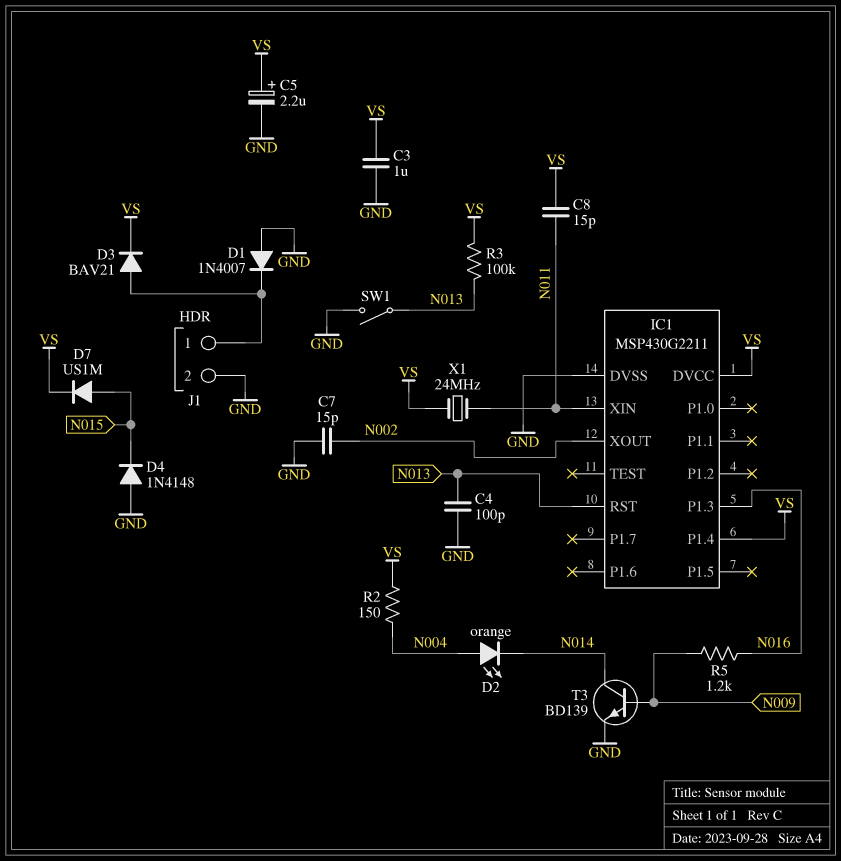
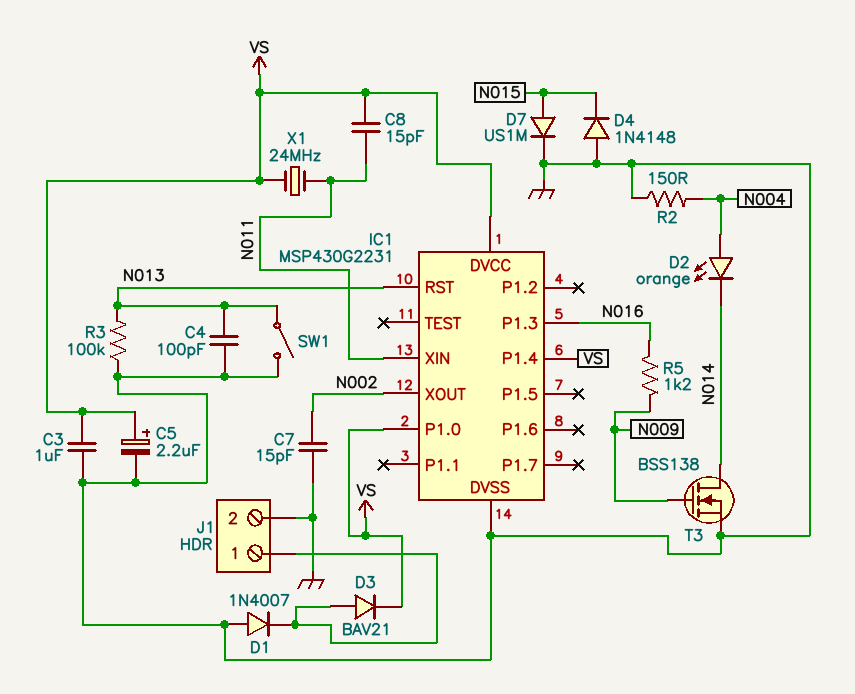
D7: diode US1M (A N015, K VS) -> diode US1M (A N015, K GND)
IC1: MSP430G2211 -> MSP430G2231
IC1 pin P1.0: none -> VS
R2: 150 (N004, VS) -> 150 (GND, N004)
R3: 100k (N013, VS) -> 100k (GND, N013)
T3: NPN BD139 (B N009, C N014, E GND) -> NMOS BSS138 (G N009, D N014, S GND)

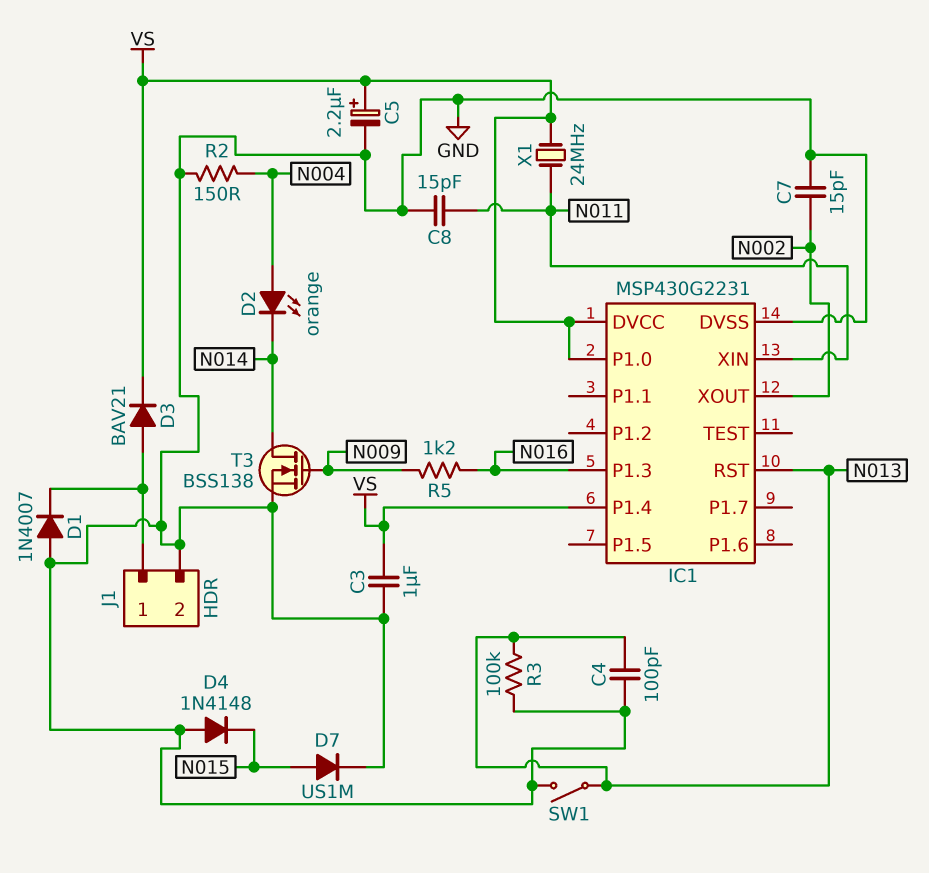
C8: 15pF (N011, VS) -> 15pF (GND, N011)

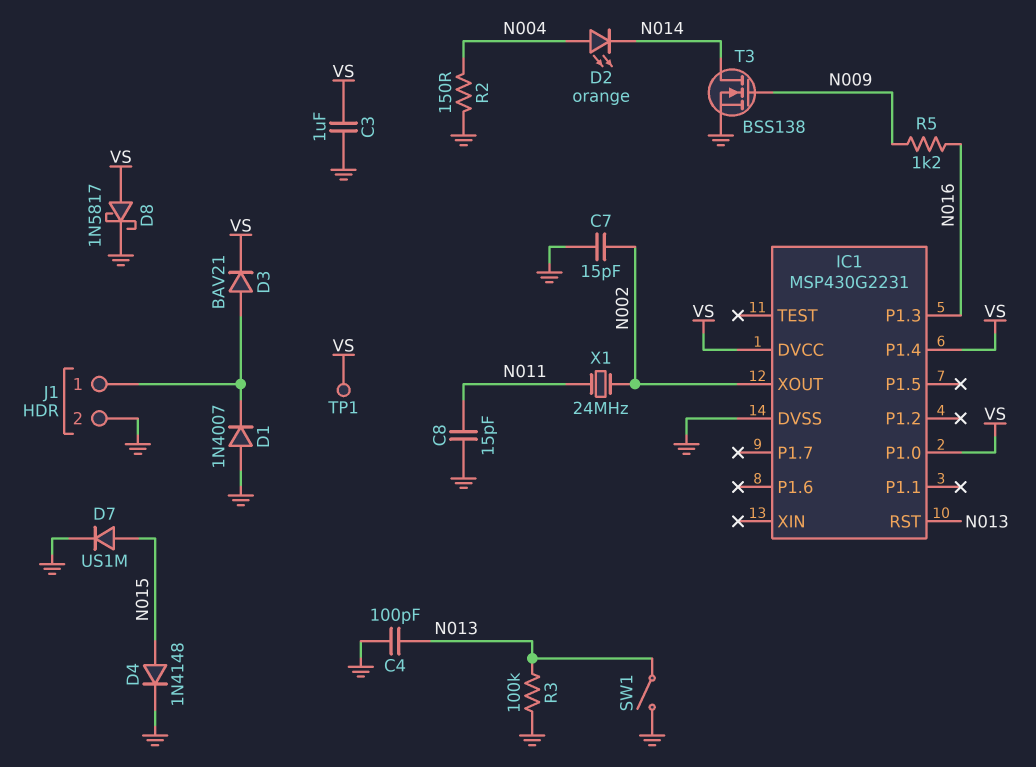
C5: 2.2uF (plus VS, minus GND) -> none
D4: diode 1N4148 (A GND, K N015) -> diode 1N4148 (A N015, K GND)
D8: none -> schottky 1N5817 (A VS, K GND)
IC1 pin XIN: N011 -> none
TP1: none -> test point (VS)
X1: 24MHz (N011, VS) -> 24MHz (N002, N011)

